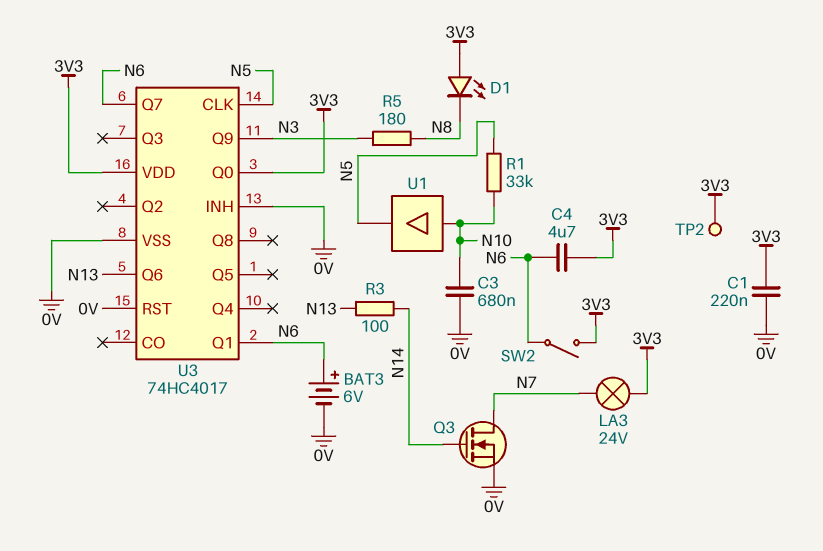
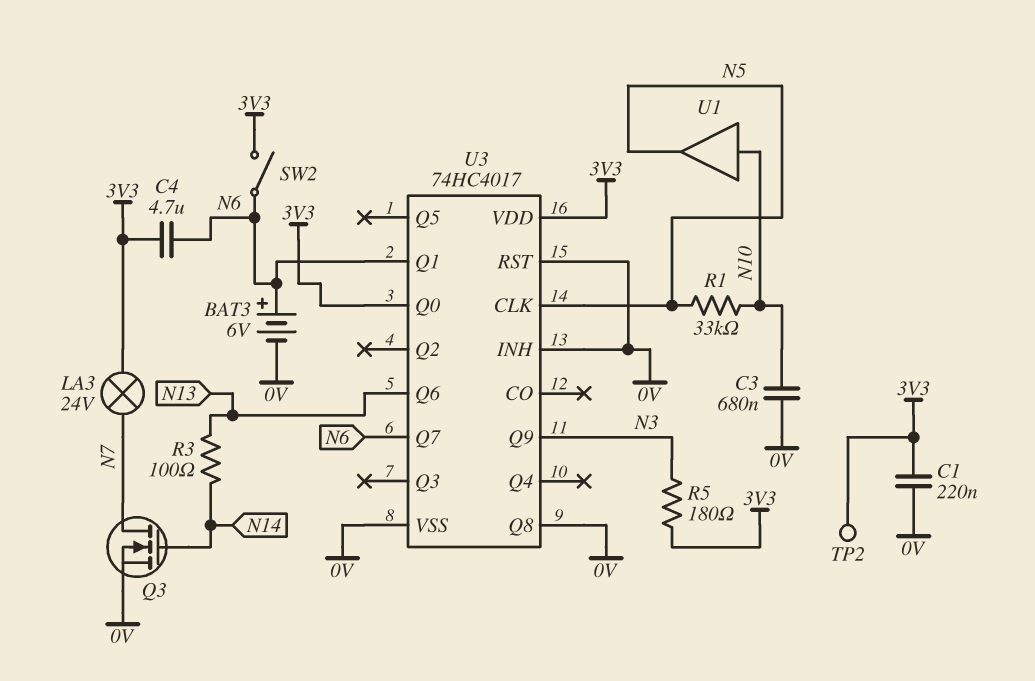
D1: LED (A 3V3, K N8) -> none
R5: 180 (N3, N8) -> 180 (3V3, N3)
U3 pin Q8: none -> 0V

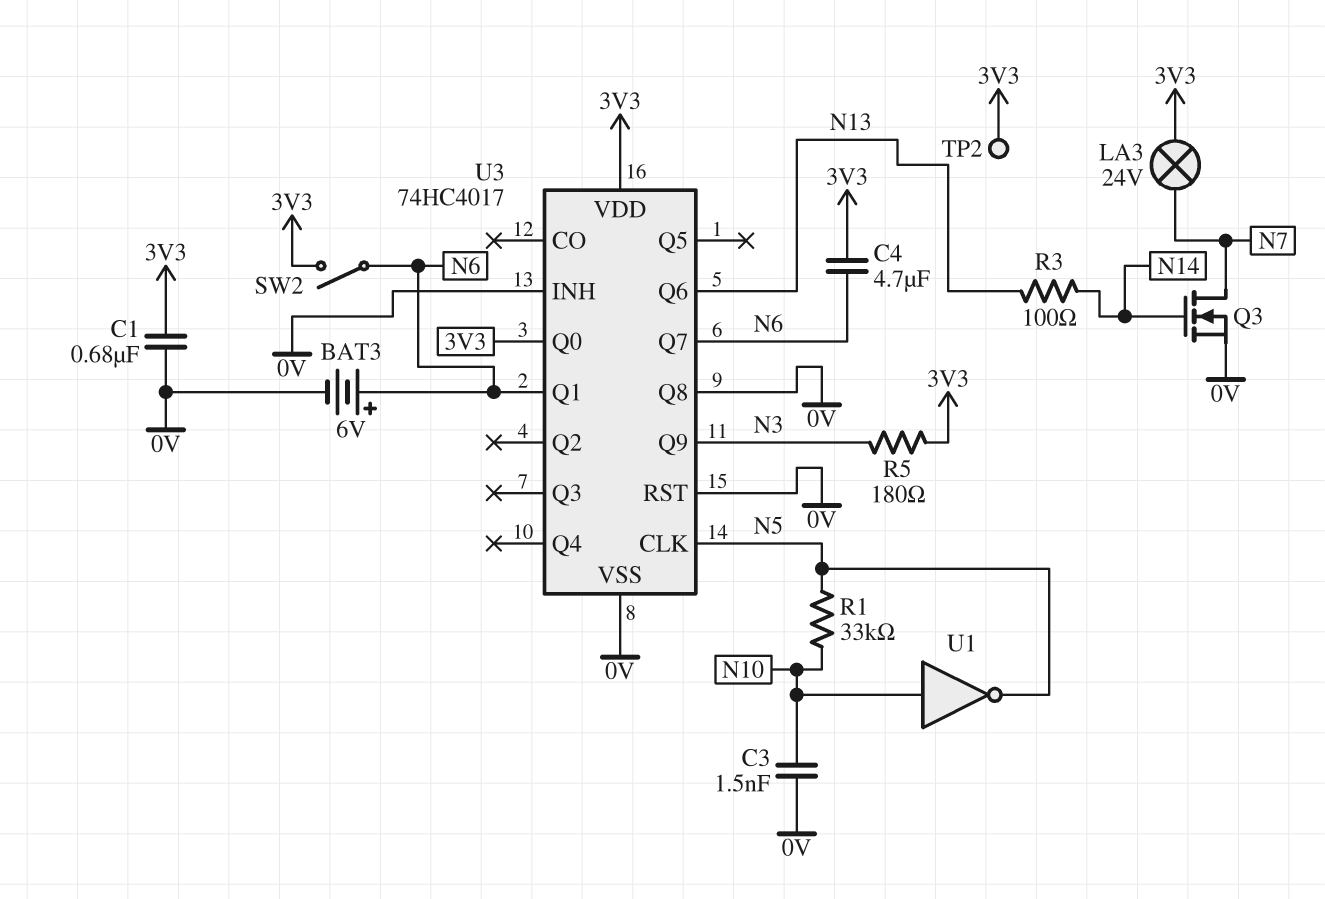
C1: 220nF (0V, 3V3) -> 680nF (0V, 3V3)
C3: 680nF (0V, N10) -> 1.5nF (0V, N10)
U1: buffer (in N10, out N5) -> NOT (in N10, out N5)

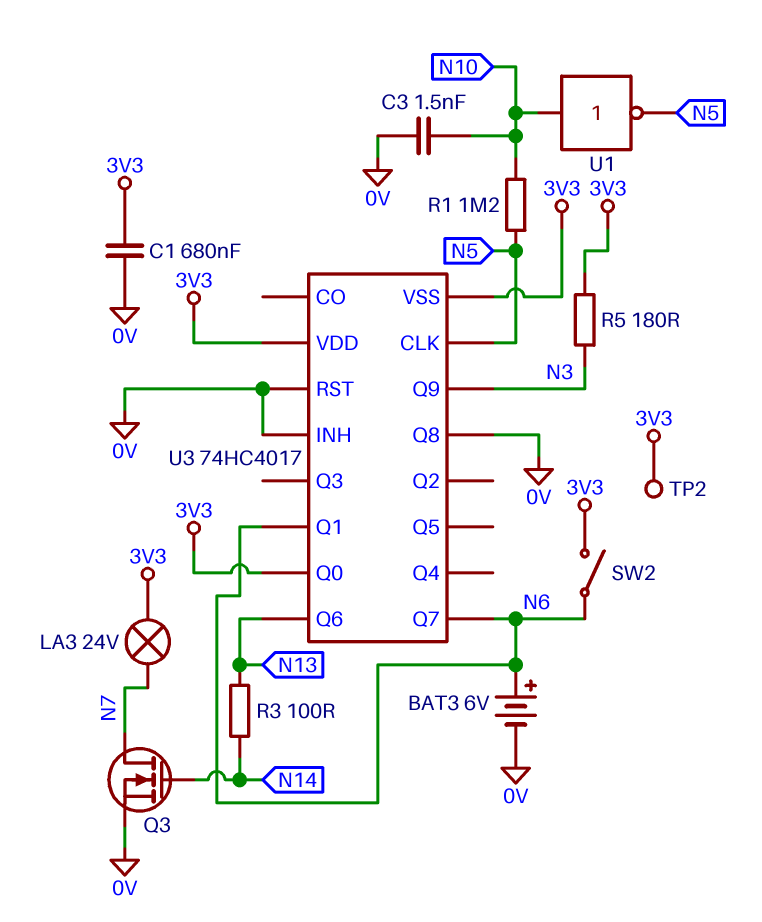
C4: 4.7uF (3V3, N6) -> none
R1: 33k (N5, N10) -> 1.2M (N5, N10)
U3 pin VSS: 0V -> 3V3

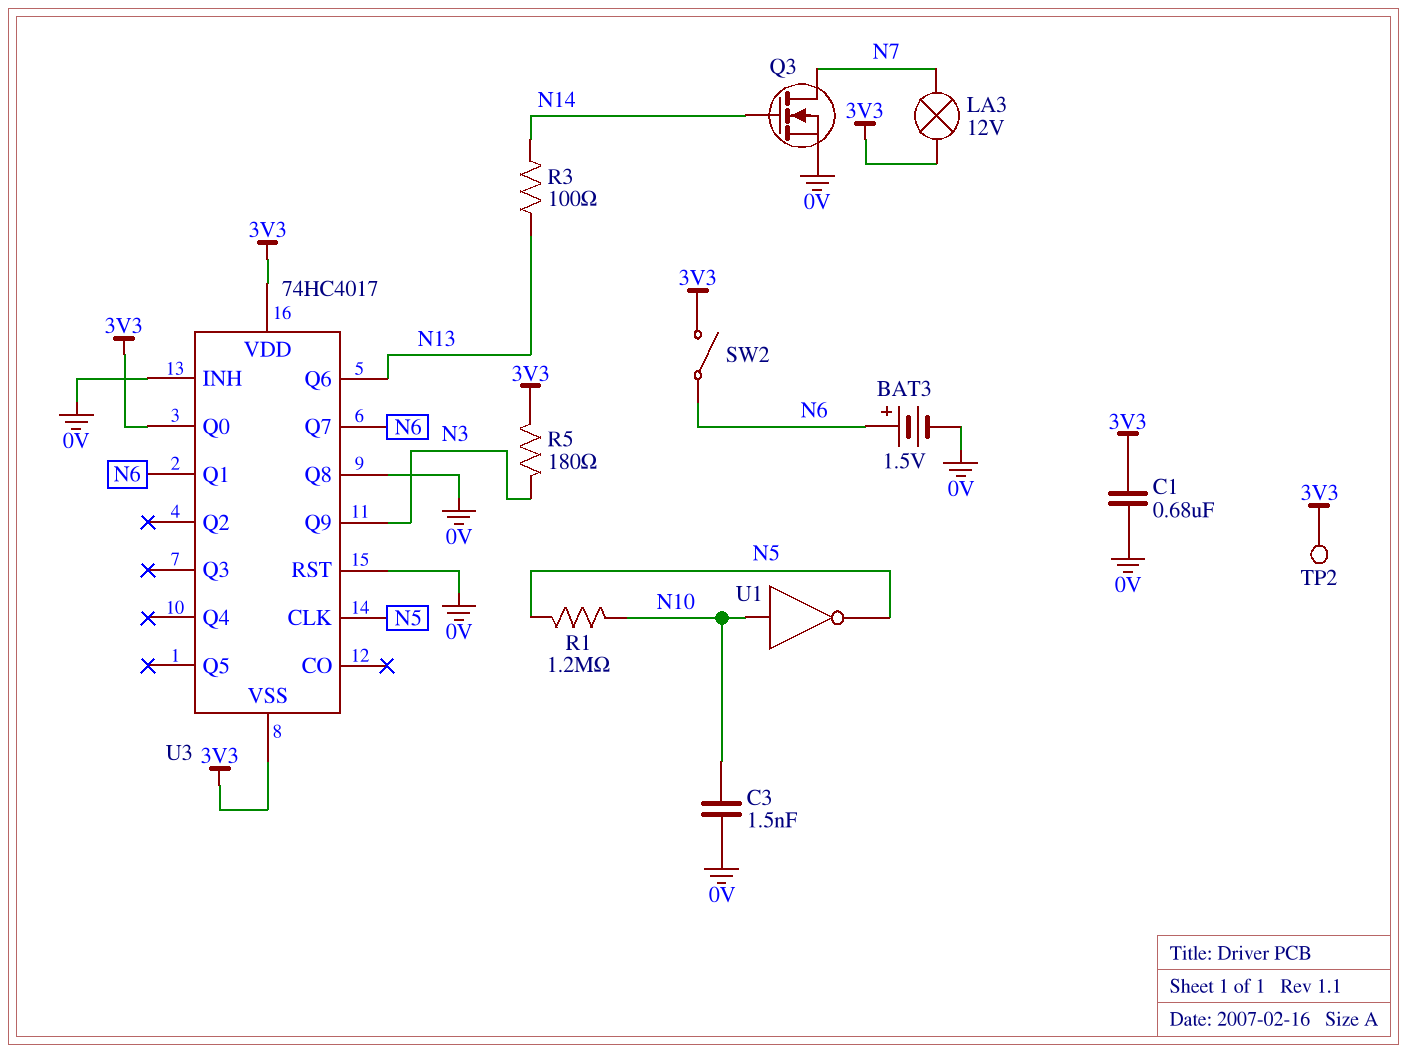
BAT3: 6V (plus N6, minus 0V) -> 1.5V (plus N6, minus 0V)
LA3: lamp 24V (3V3, N7) -> lamp 12V (3V3, N7)

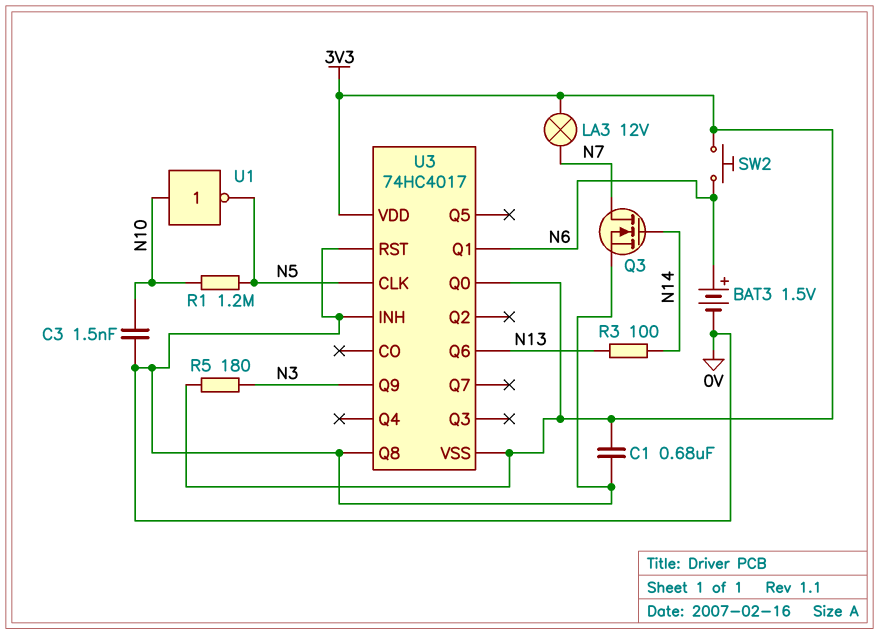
SW2: switch (3V3, N6) -> button (3V3, N6)
TP2: test point (3V3) -> none
U3 pin Q7: N6 -> none

